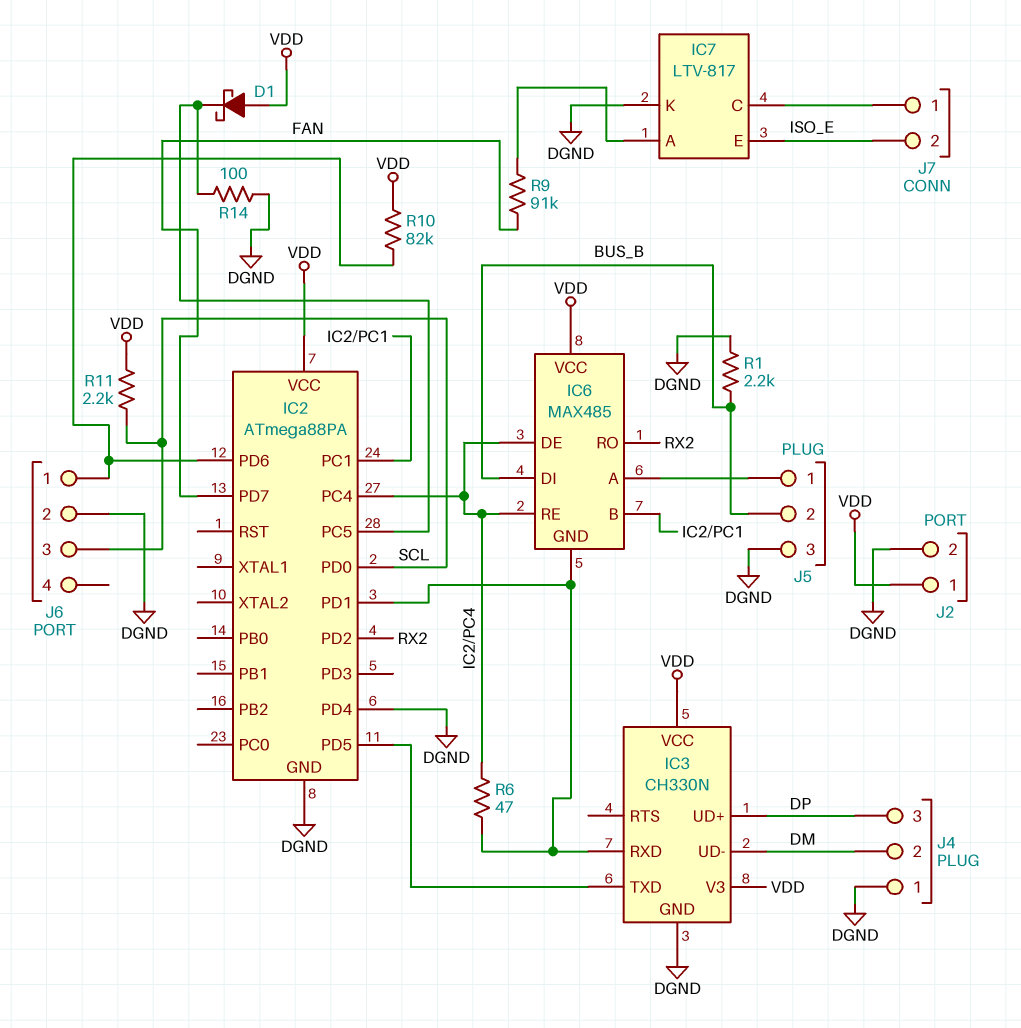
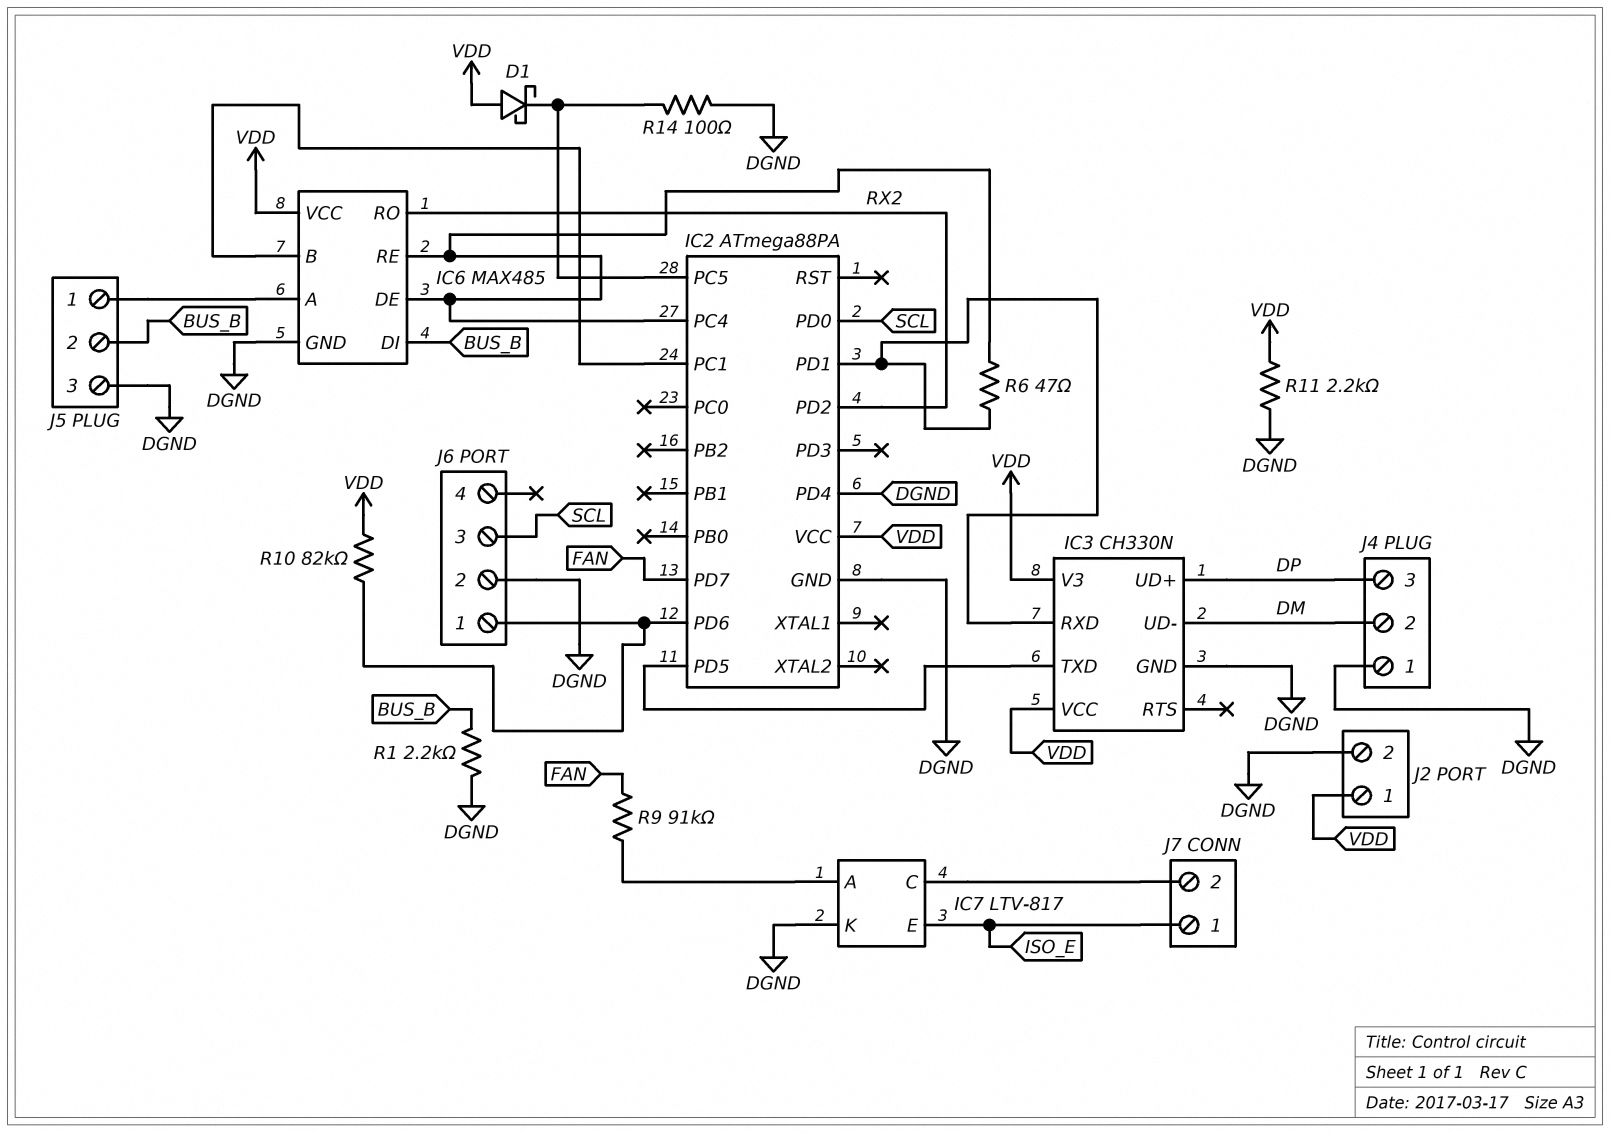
IC6 pin GND: IC2/PD1 -> DGND
J7 pin 1: IC7/C -> ISO_E
J7 pin 2: ISO_E -> IC7/C
R11: 2.2k (SCL, VDD) -> 2.2k (DGND, VDD)

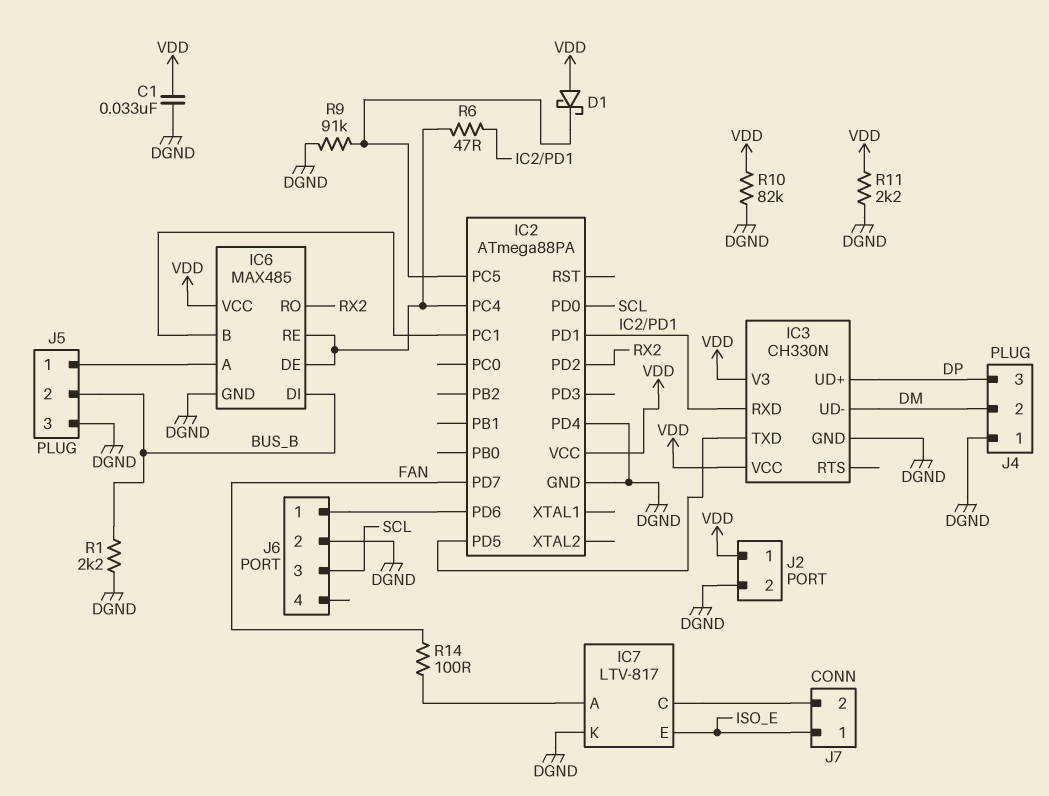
C1: none -> 33nF (DGND, VDD)
R9: 91k (FAN, IC7/A) -> 91k (DGND, IC2/PC5)
R10: 82k (IC2/PD6, VDD) -> 82k (DGND, VDD)
R14: 100 (DGND, IC2/PC5) -> 100 (FAN, IC7/A)

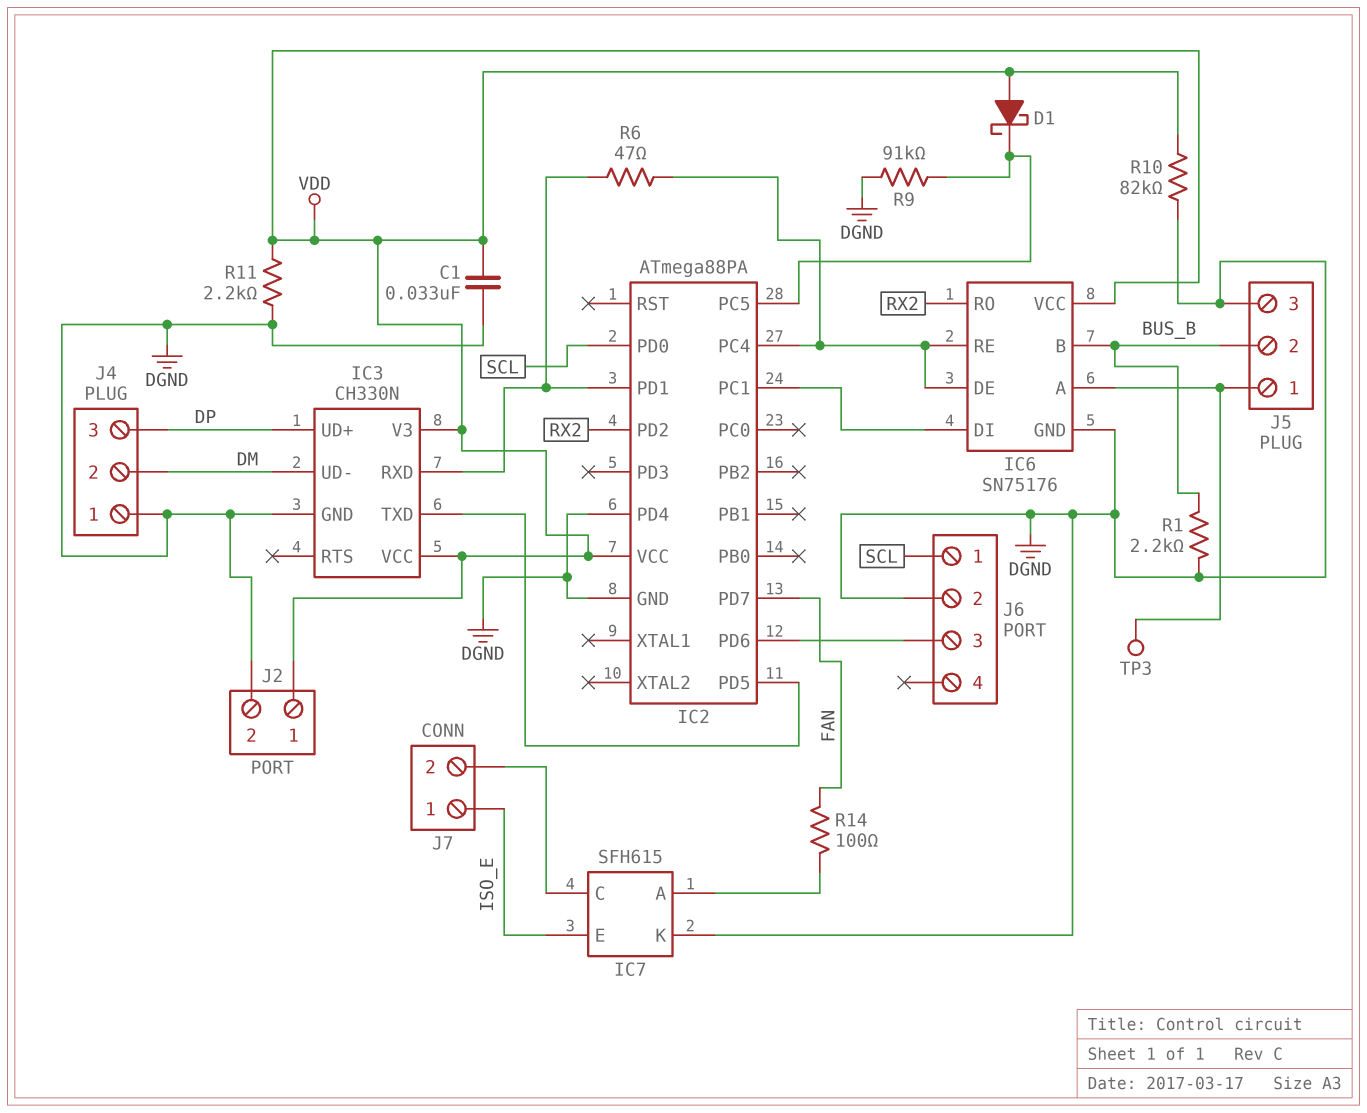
IC6: MAX485 -> SN75176
IC6 pin B: IC2/PC1 -> BUS_B
IC6 pin DI: BUS_B -> IC2/PC1
IC7: LTV-817 -> SFH615
J6 pin 1: IC2/PD6 -> SCL
J6 pin 3: SCL -> IC2/PD6
TP3: none -> test point (IC6/A)

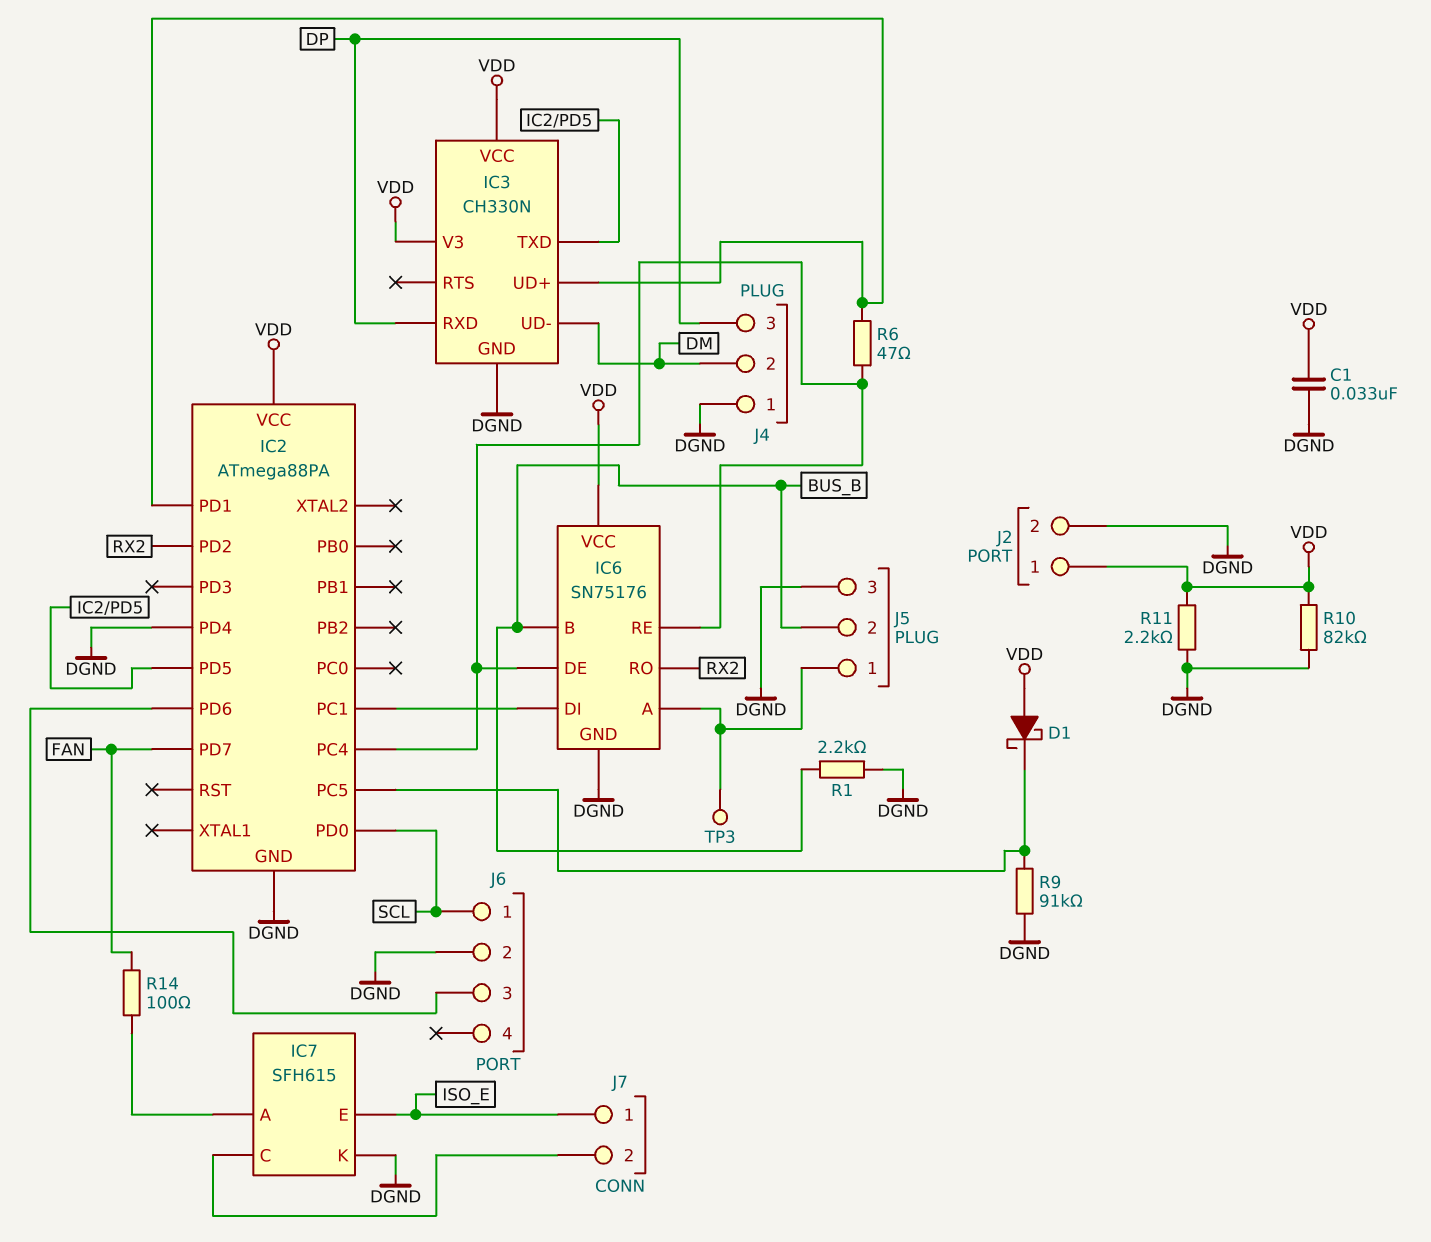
IC3 pin RXD: IC2/PD1 -> DP
IC3 pin UD+: DP -> IC2/PD1

